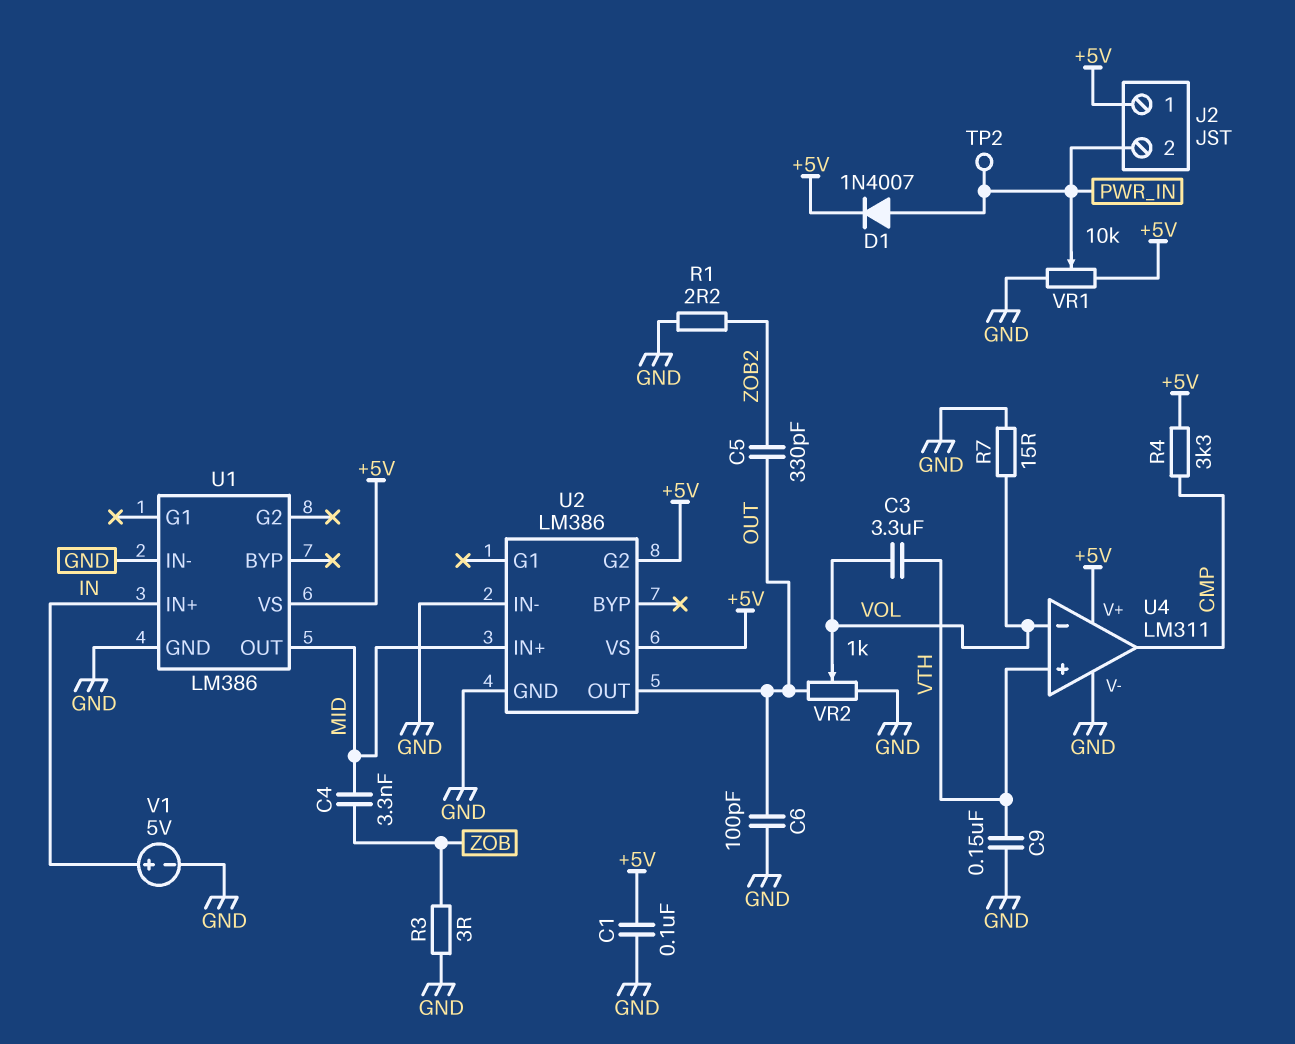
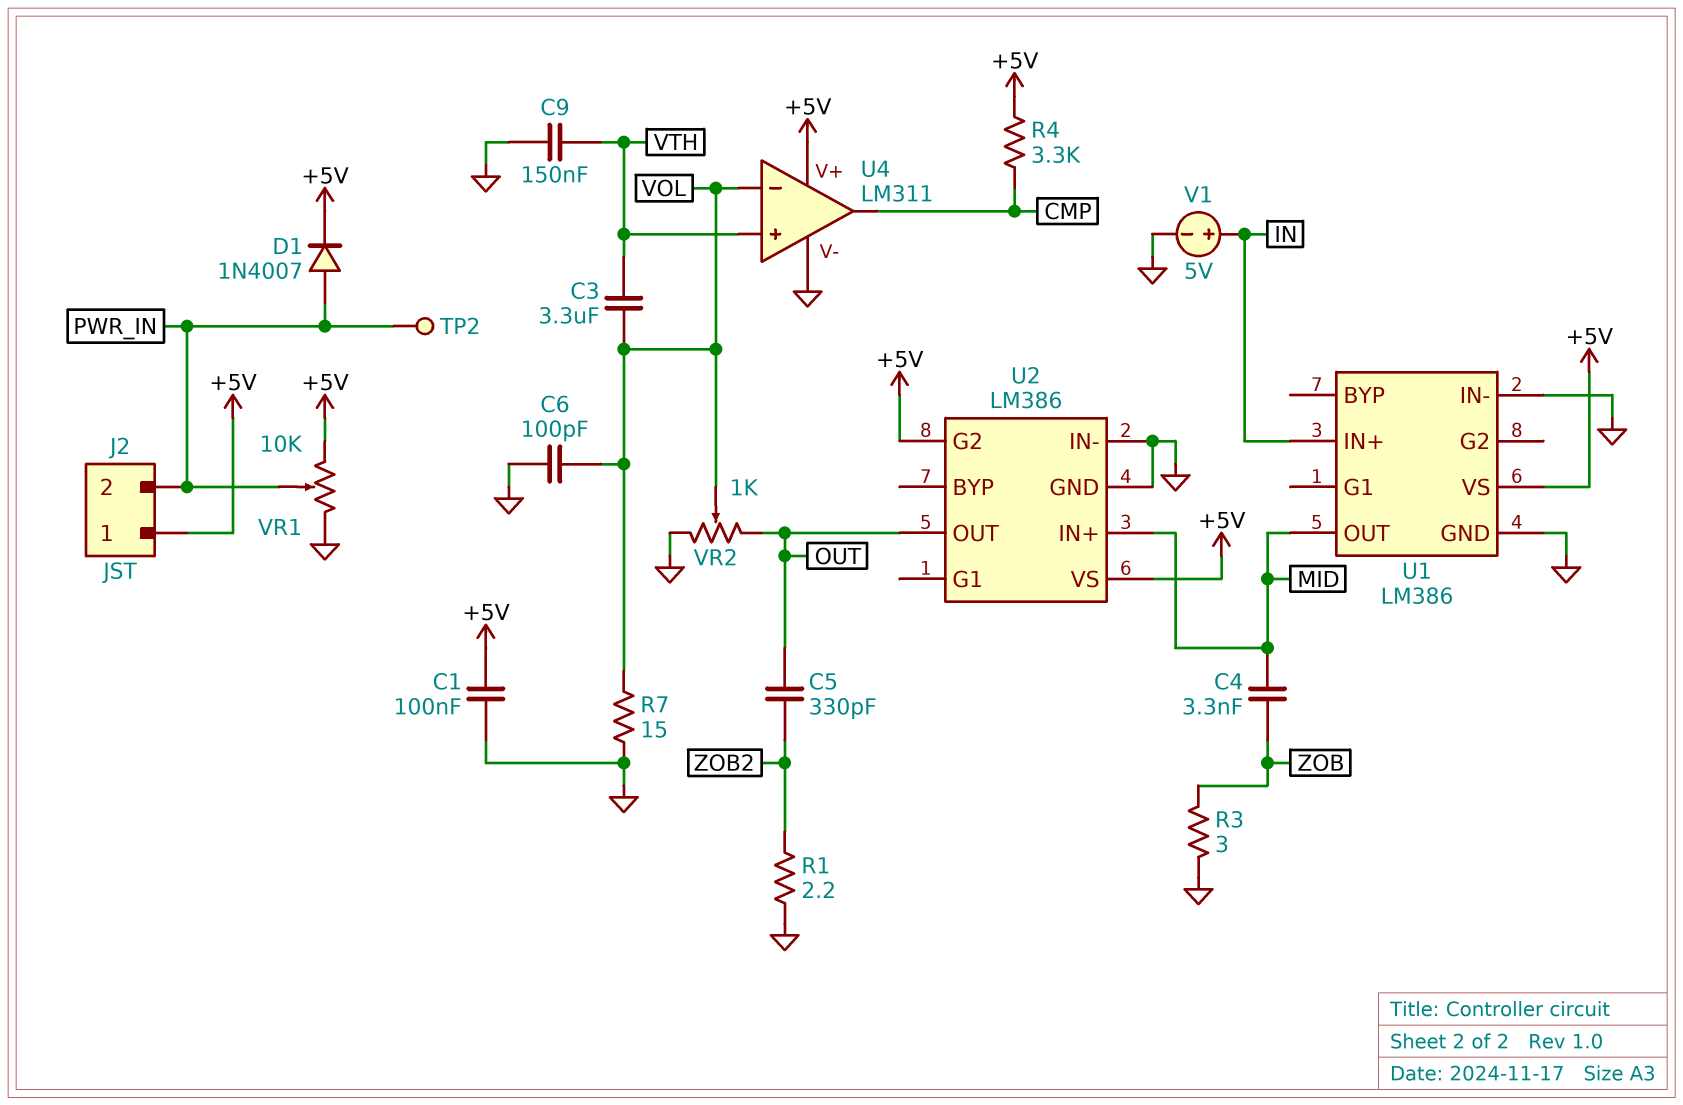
C6: 100pF (GND, OUT) -> 100pF (GND, VOL)

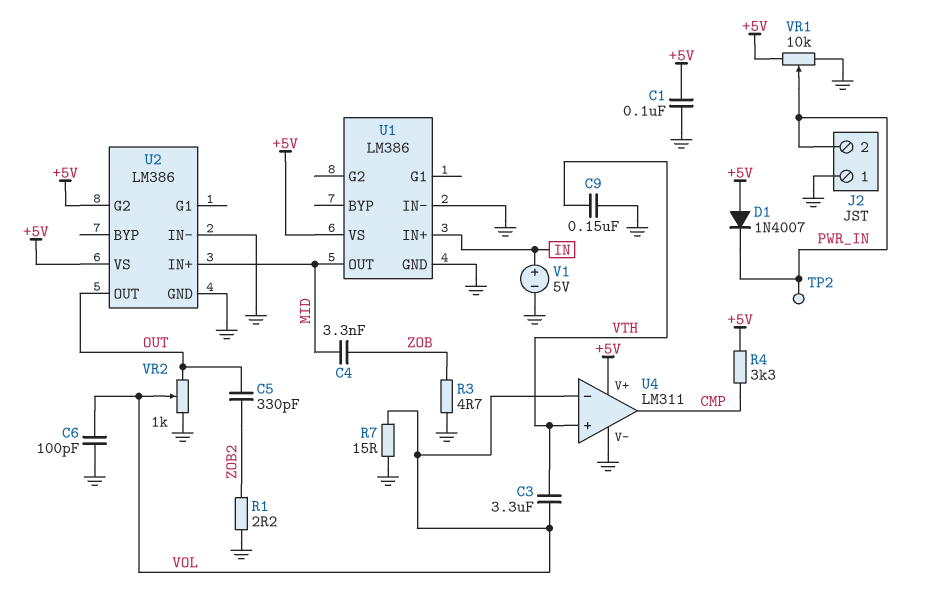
D1: diode 1N4007 (A PWR_IN, K +5V) -> diode 1N4007 (A +5V, K PWR_IN)
J2 pin 1: +5V -> GND
R3: 3 (GND, ZOB) -> 4.7 (GND, ZOB)

